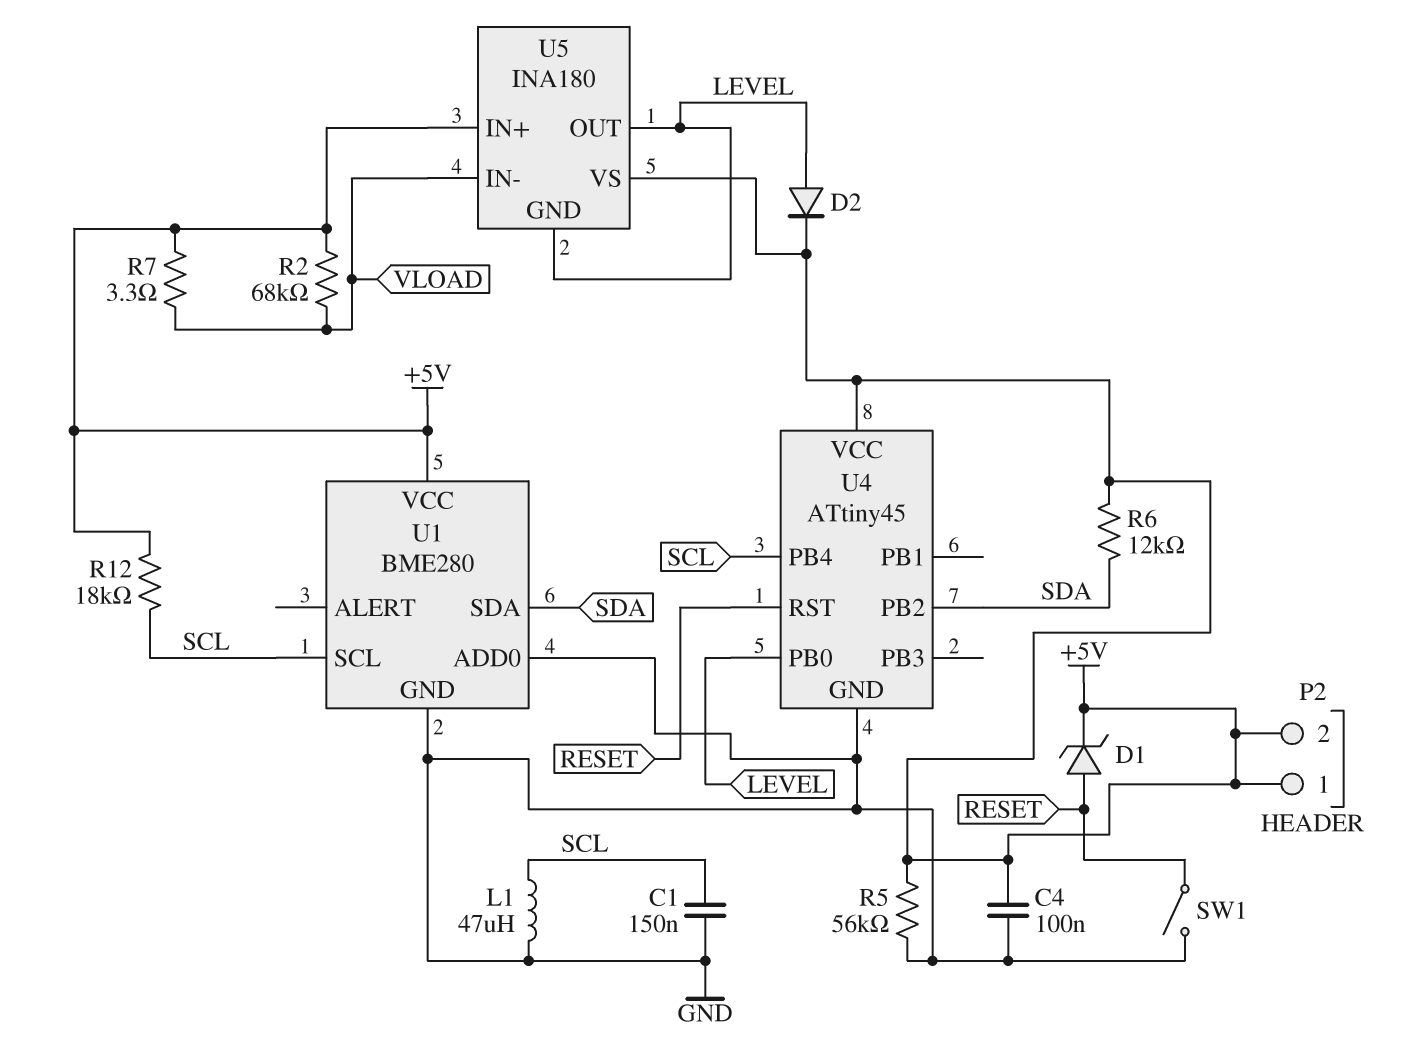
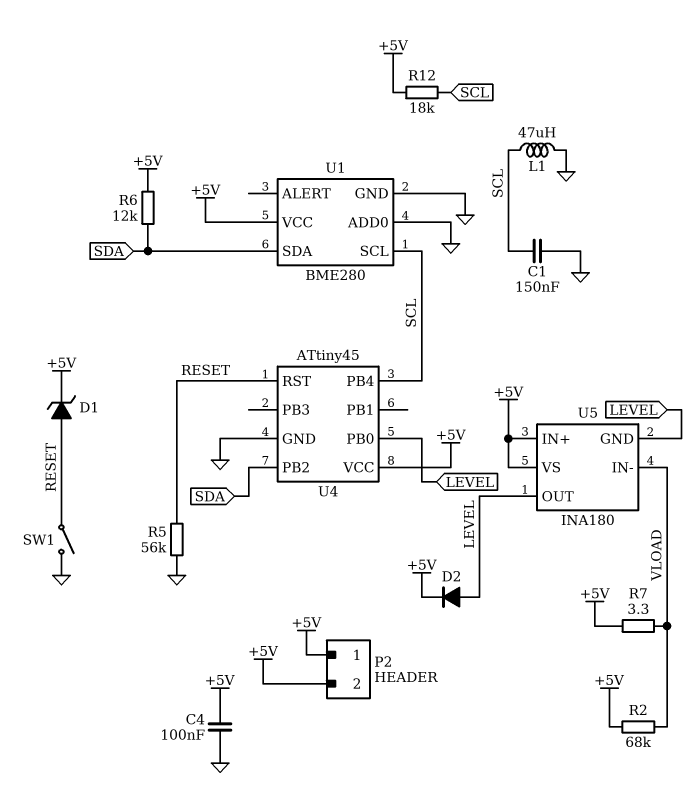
R5: 56k (+5V, GND) -> 56k (GND, RESET)

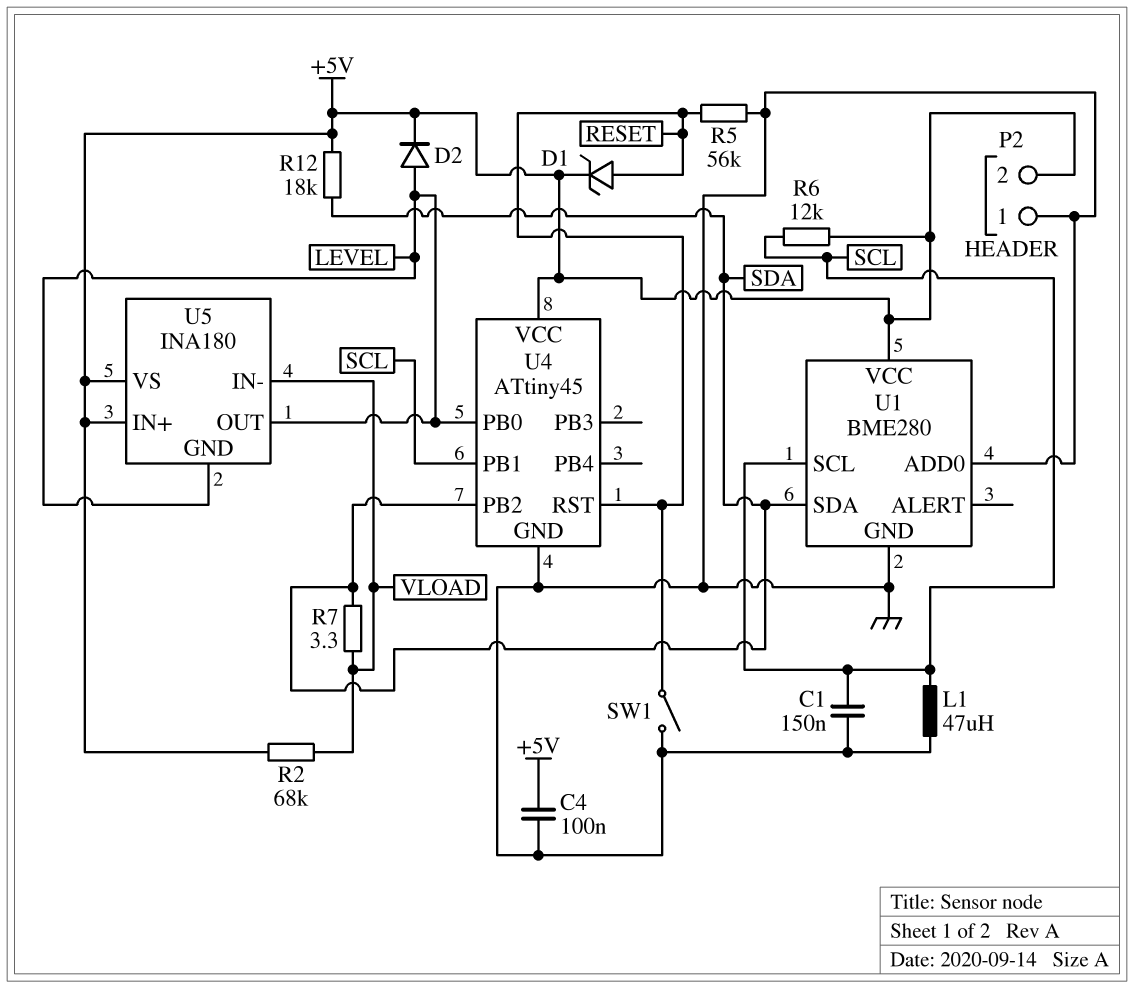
P2 pin 1: +5V -> GND
R6: 12k (+5V, SDA) -> 12k (+5V, SCL)
R7: 3.3 (+5V, VLOAD) -> 3.3 (SDA, VLOAD)
R12: 18k (+5V, SCL) -> 18k (+5V, SDA)
U4 pin PB1: none -> SCL
U4 pin PB4: SCL -> none

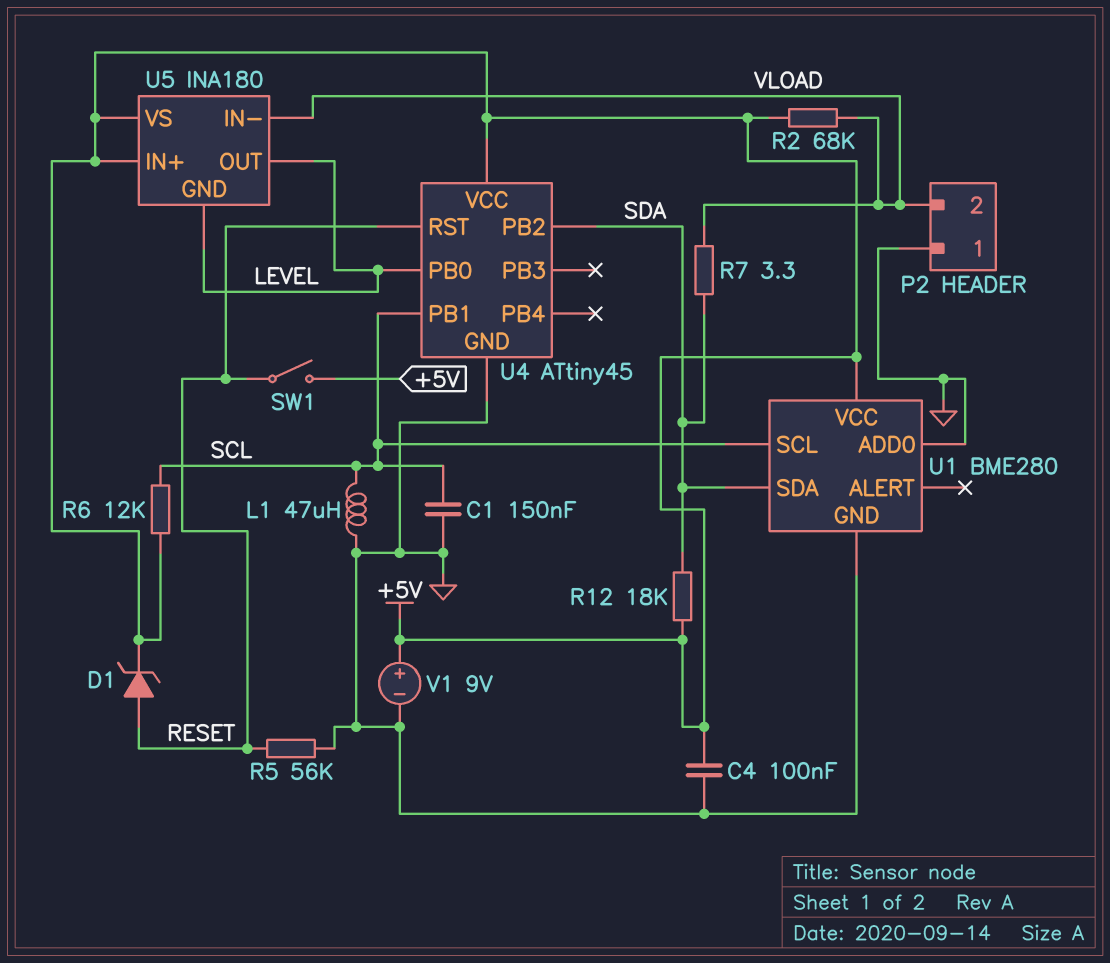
D2: diode (A LEVEL, K +5V) -> none
P2 pin 2: +5V -> VLOAD
SW1: switch (GND, RESET) -> switch (+5V, RESET)
V1: none -> 9V (plus +5V, minus GND)

